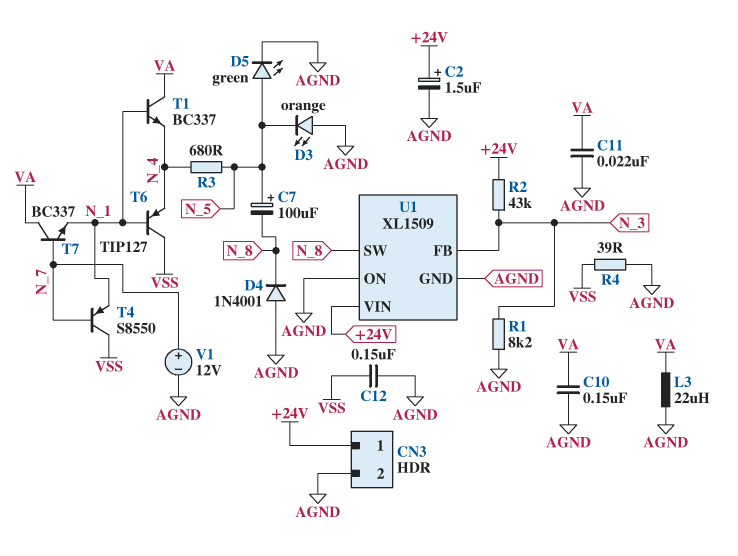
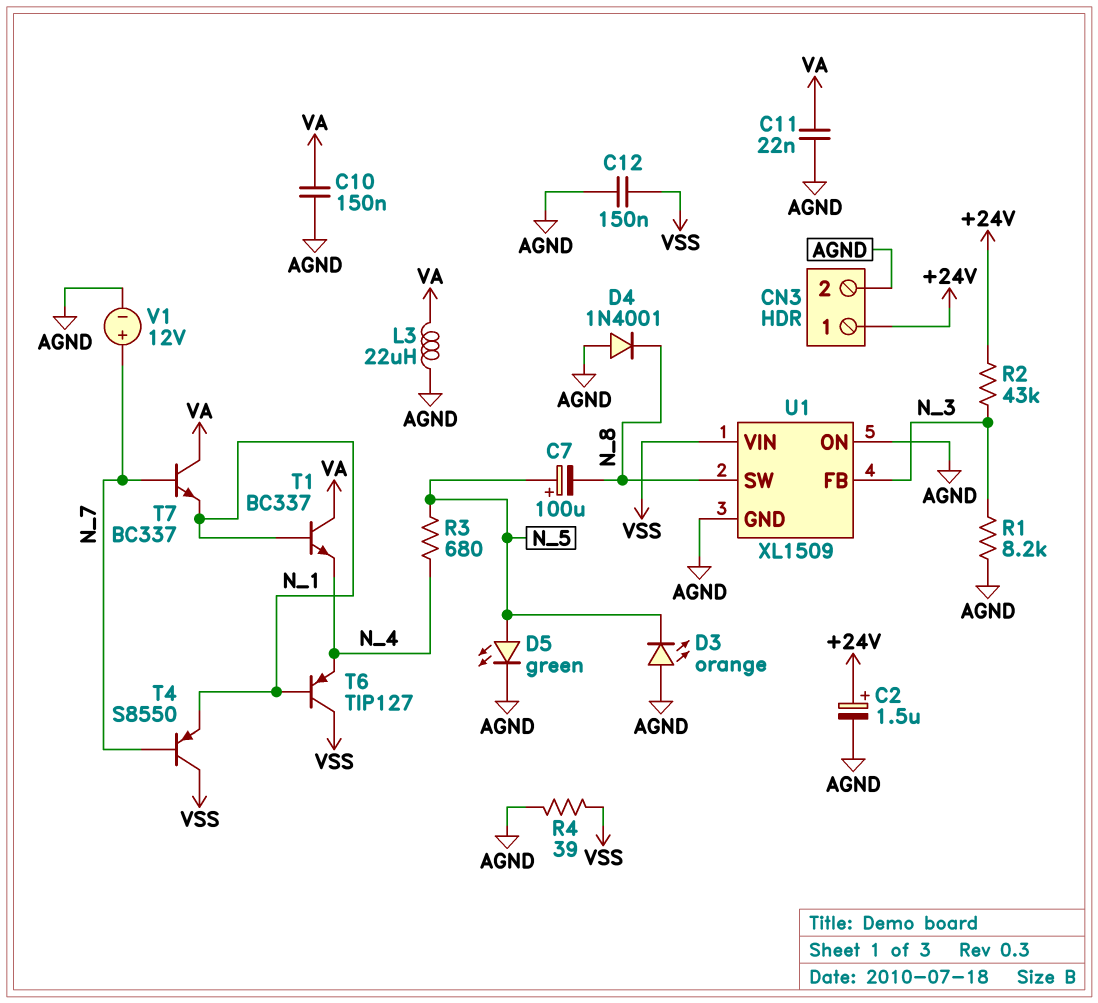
U1 pin VIN: +24V -> VSS

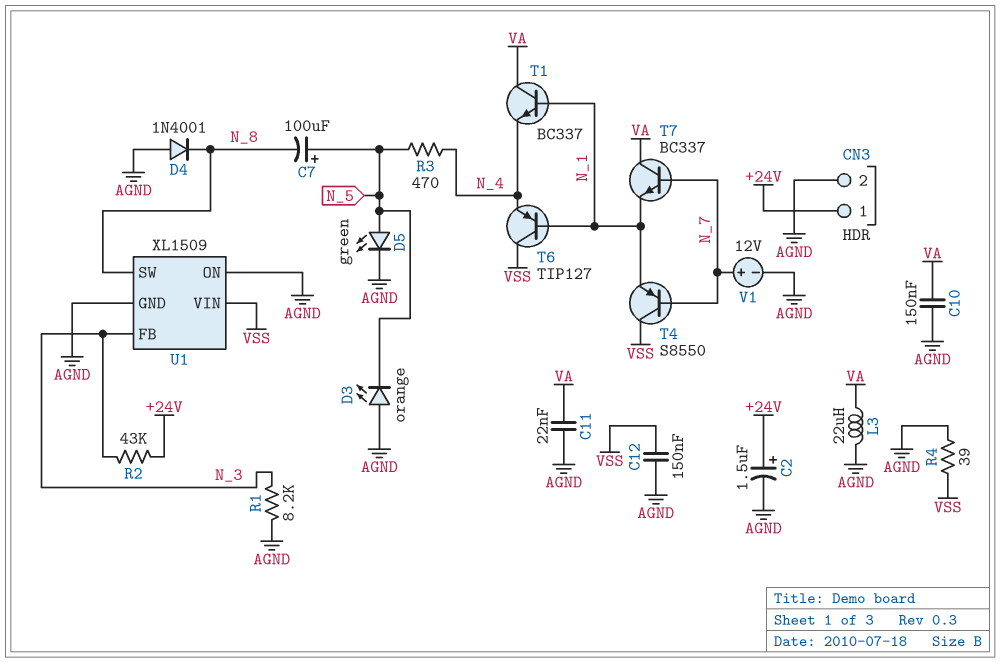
R3: 680 (N_4, N_5) -> 470 (N_4, N_5)

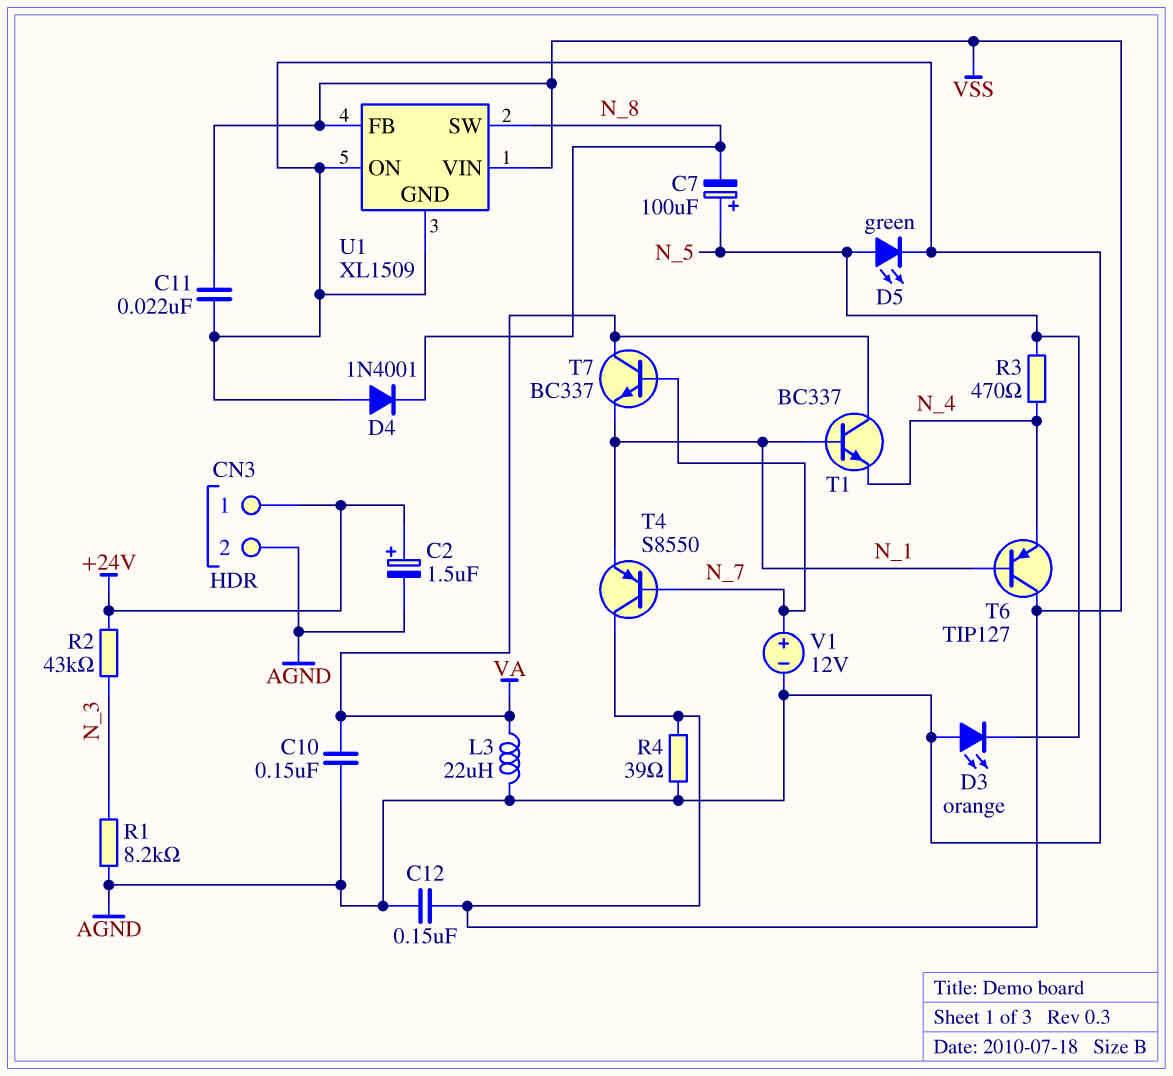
C11: 22nF (AGND, VA) -> 22nF (AGND, VSS)
U1 pin FB: N_3 -> VSS

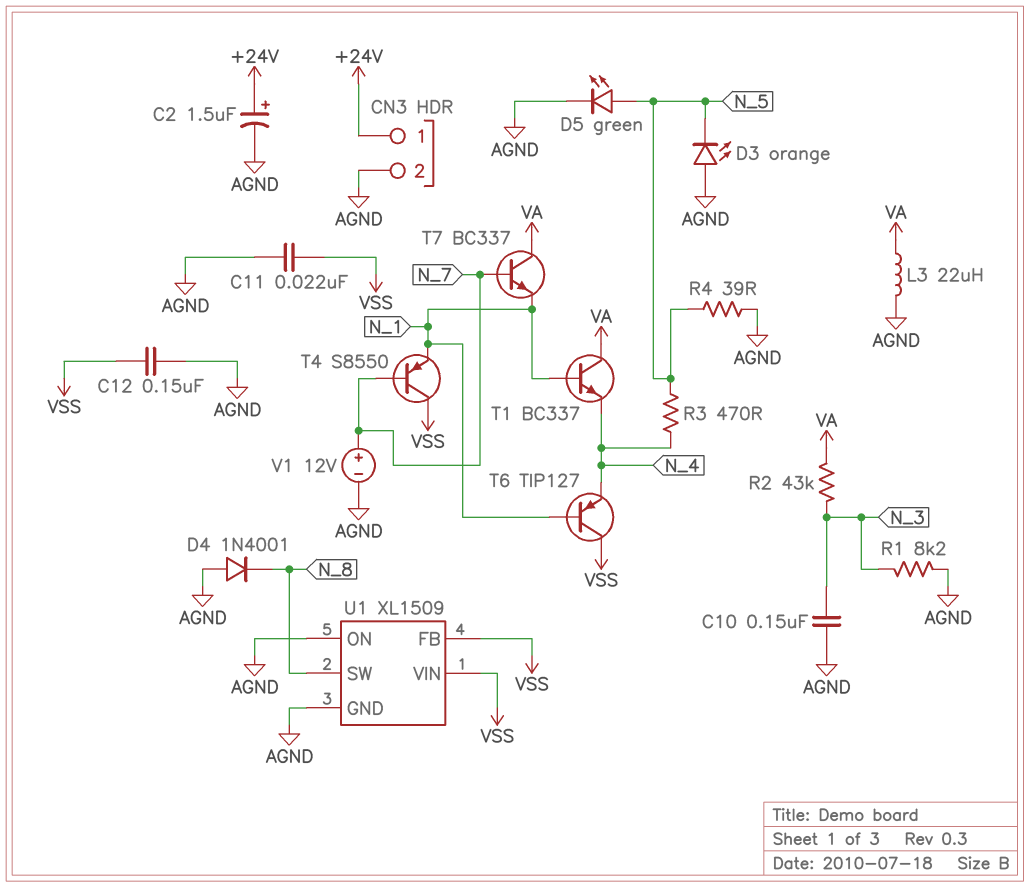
C7: 100uF (plus N_5, minus N_8) -> none
C10: 150nF (AGND, VA) -> 150nF (AGND, N_3)
R2: 43k (+24V, N_3) -> 43k (N_3, VA)
R4: 39 (AGND, VSS) -> 39 (AGND, N_5)

